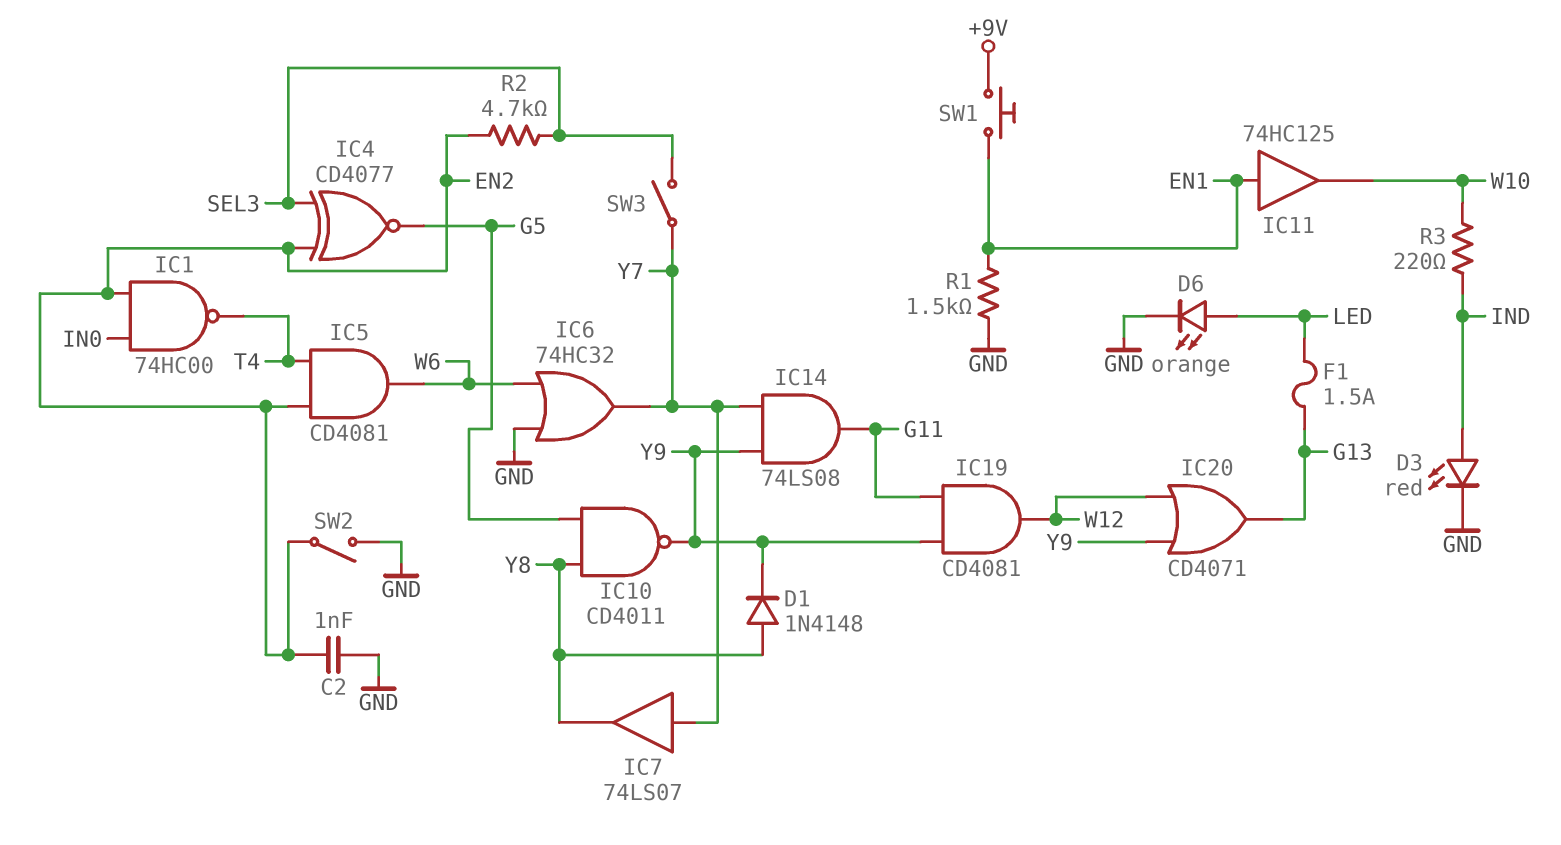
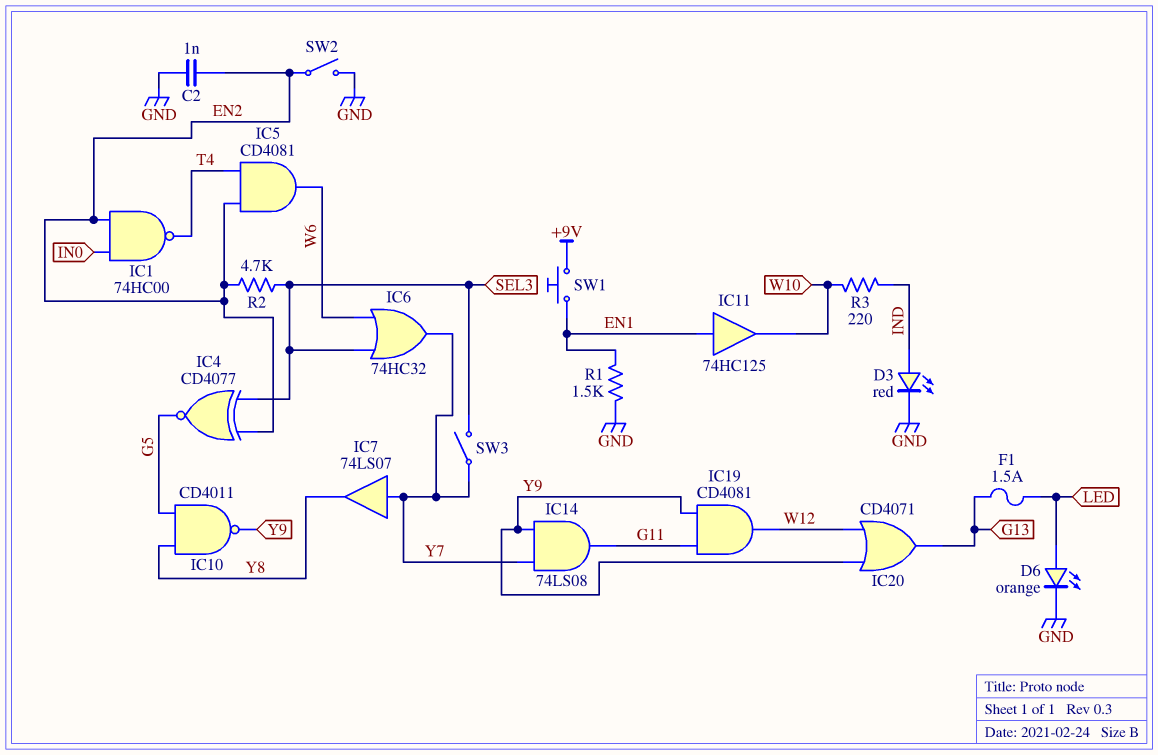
D1: diode 1N4148 (A Y8, K Y9) -> none
IC6: OR 74HC32 (in GND, in W6, out Y7) -> OR 74HC32 (in SEL3, in W6, out Y7)

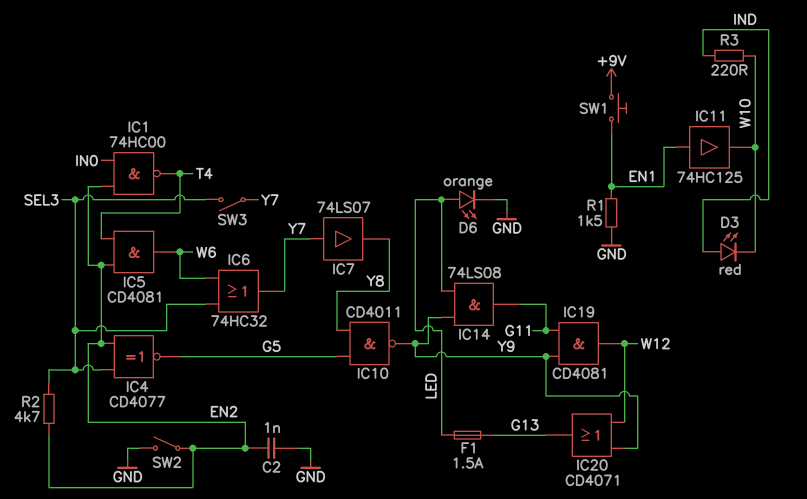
D3: LED red (A IND, K GND) -> LED red (A IND, K W10)
IC14: AND 74LS08 (in Y7, in Y9, out G11) -> AND 74LS08 (in LED, in Y9, out G11)

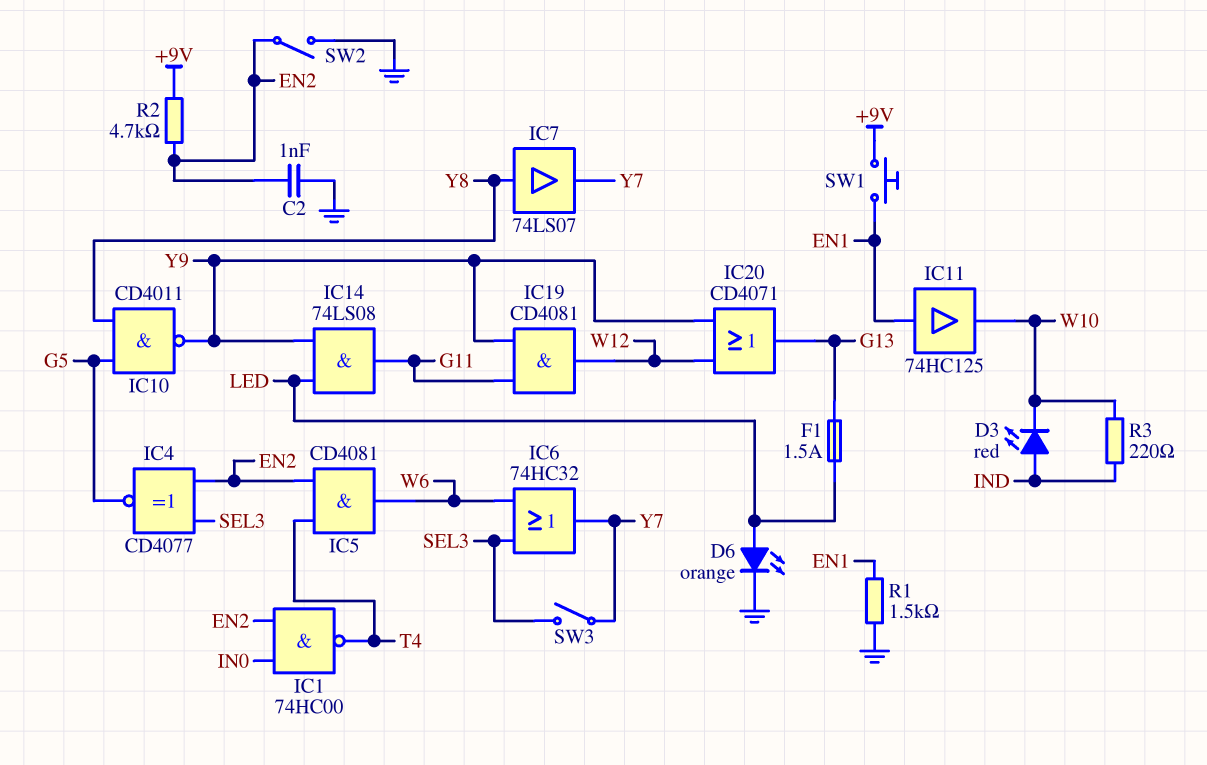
IC7: buffer 74LS07 (in Y7, out Y8) -> buffer 74LS07 (in Y8, out Y7)
R2: 4.7k (EN2, SEL3) -> 4.7k (+9V, EN2)

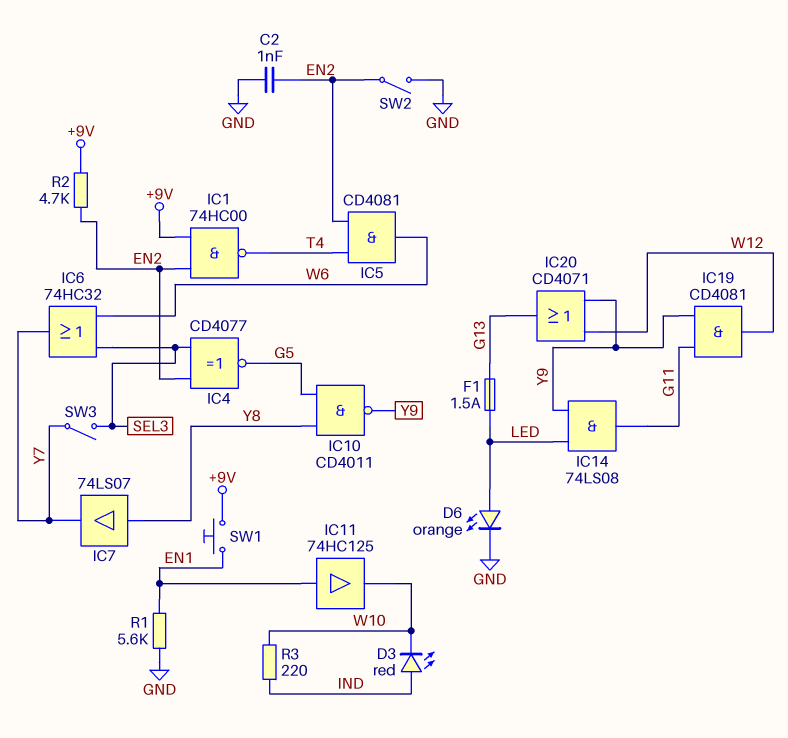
IC1: NAND 74HC00 (in EN2, in IN0, out T4) -> NAND 74HC00 (in +9V, in EN2, out T4)
R1: 1.5k (EN1, GND) -> 5.6k (EN1, GND)

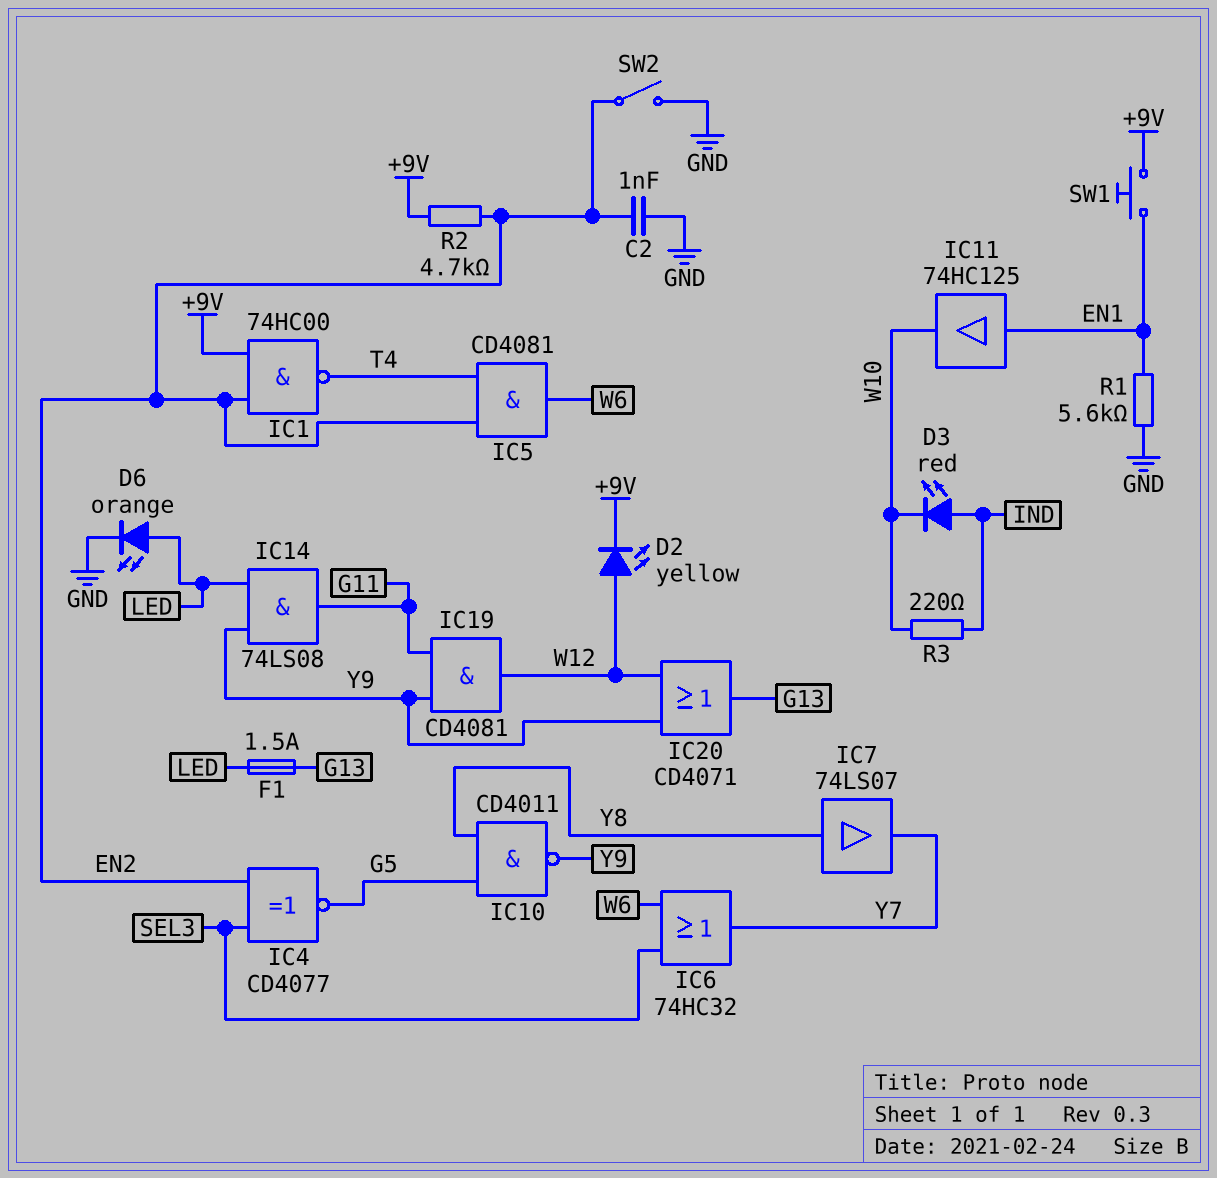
D2: none -> LED yellow (A W12, K +9V)
SW3: switch (SEL3, Y7) -> none

